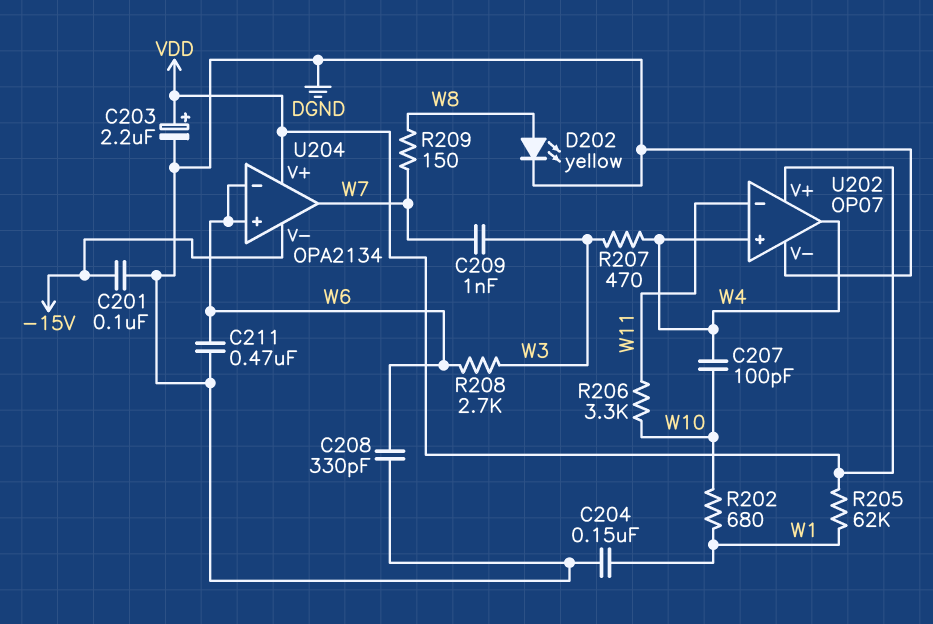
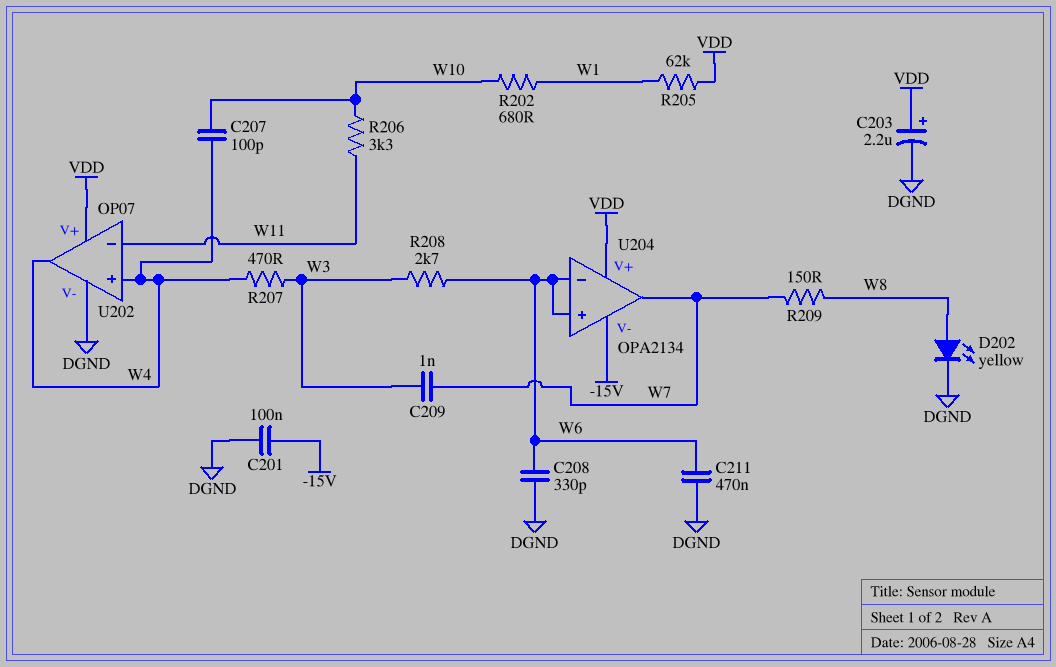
C204: 150nF (DGND, W1) -> none

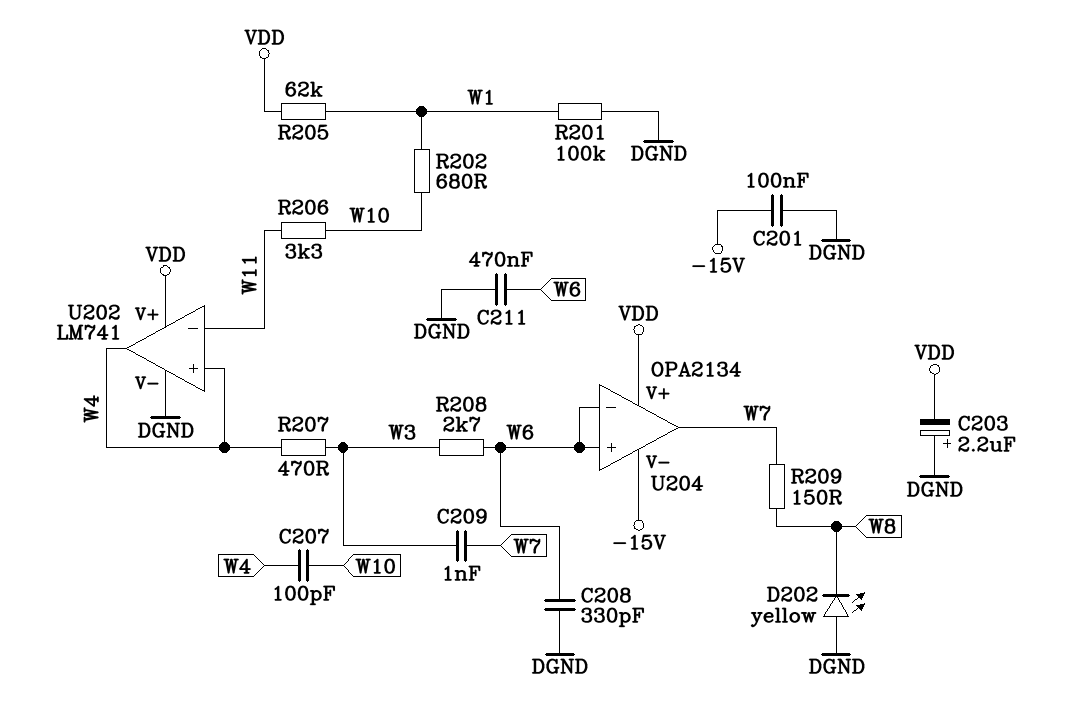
C203: 2.2uF (plus VDD, minus DGND) -> 2.2uF (plus DGND, minus VDD)
D202: LED yellow (A W8, K DGND) -> LED yellow (A DGND, K W8)
R201: none -> 100k (DGND, W1)
U202: OP07 -> LM741

